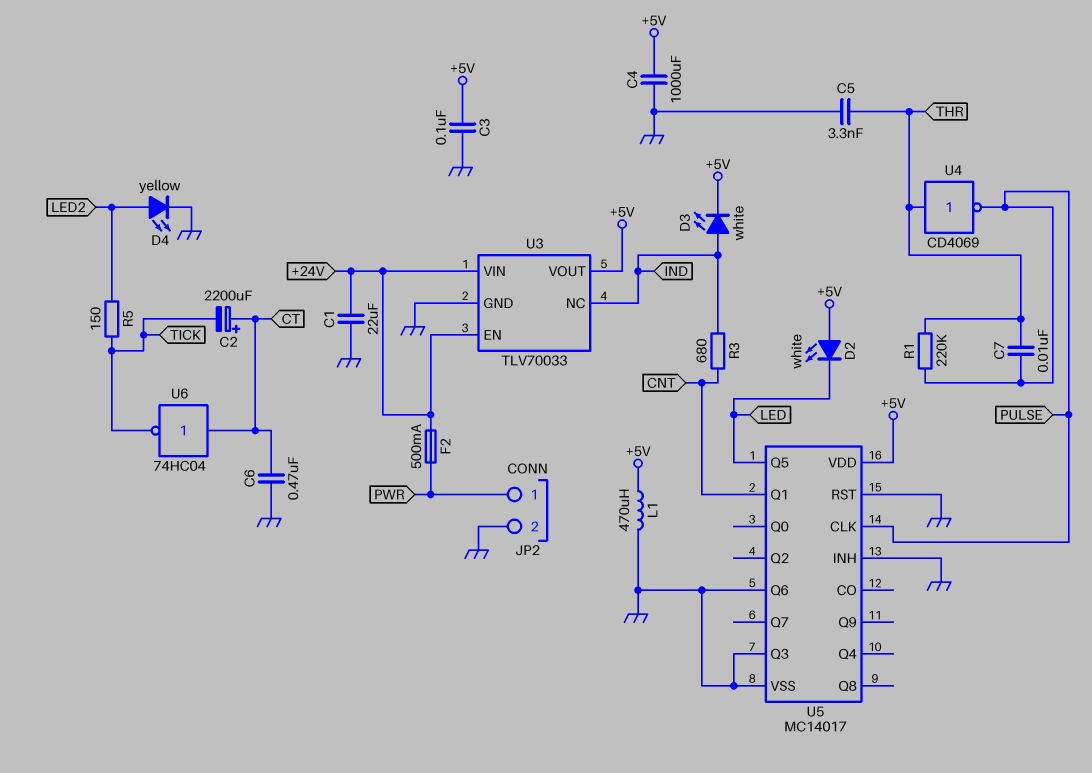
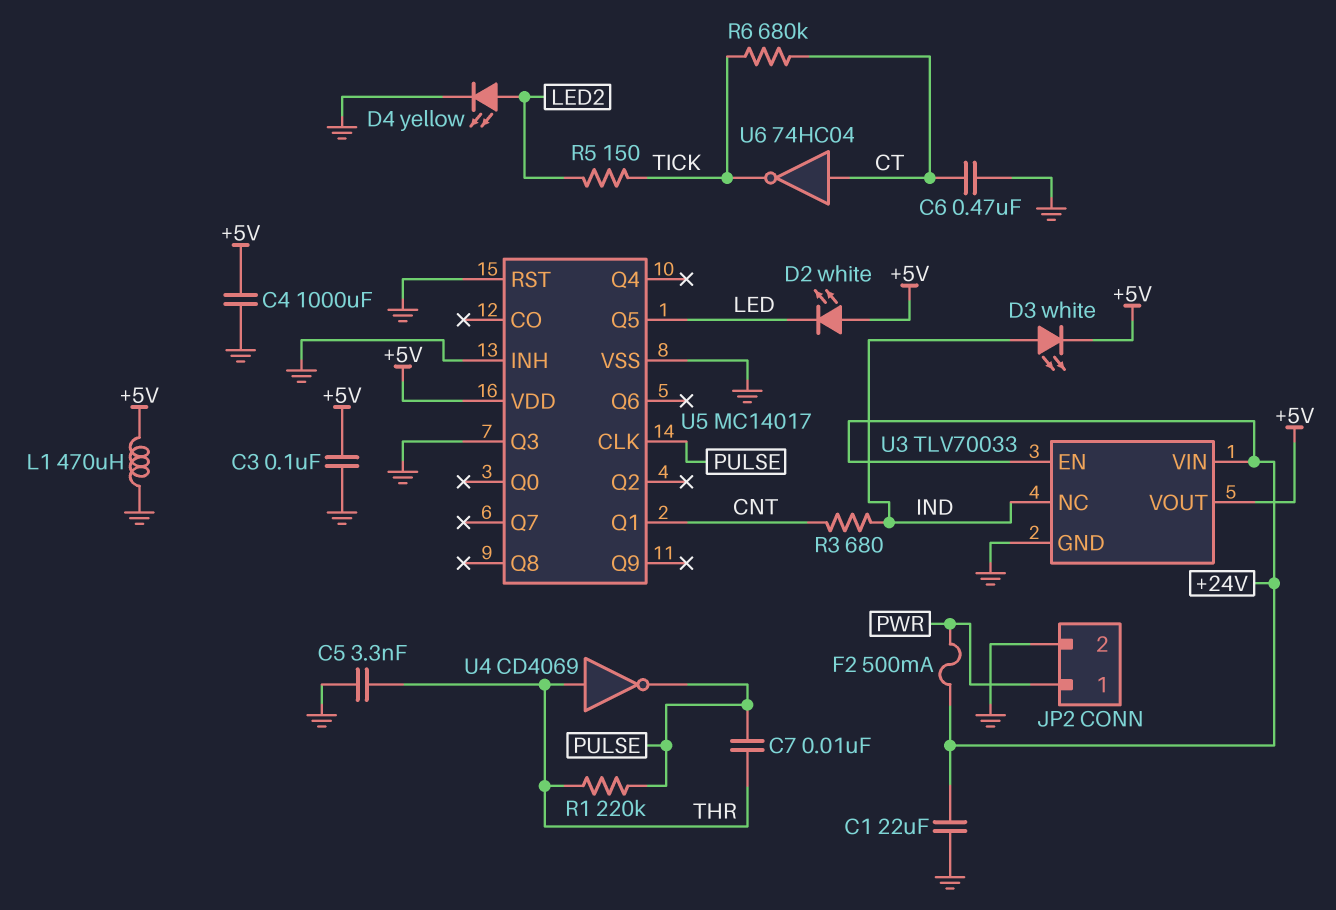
C2: 2200uF (plus CT, minus TICK) -> none
R6: none -> 680k (CT, TICK)
U5 pin Q6: GND -> none

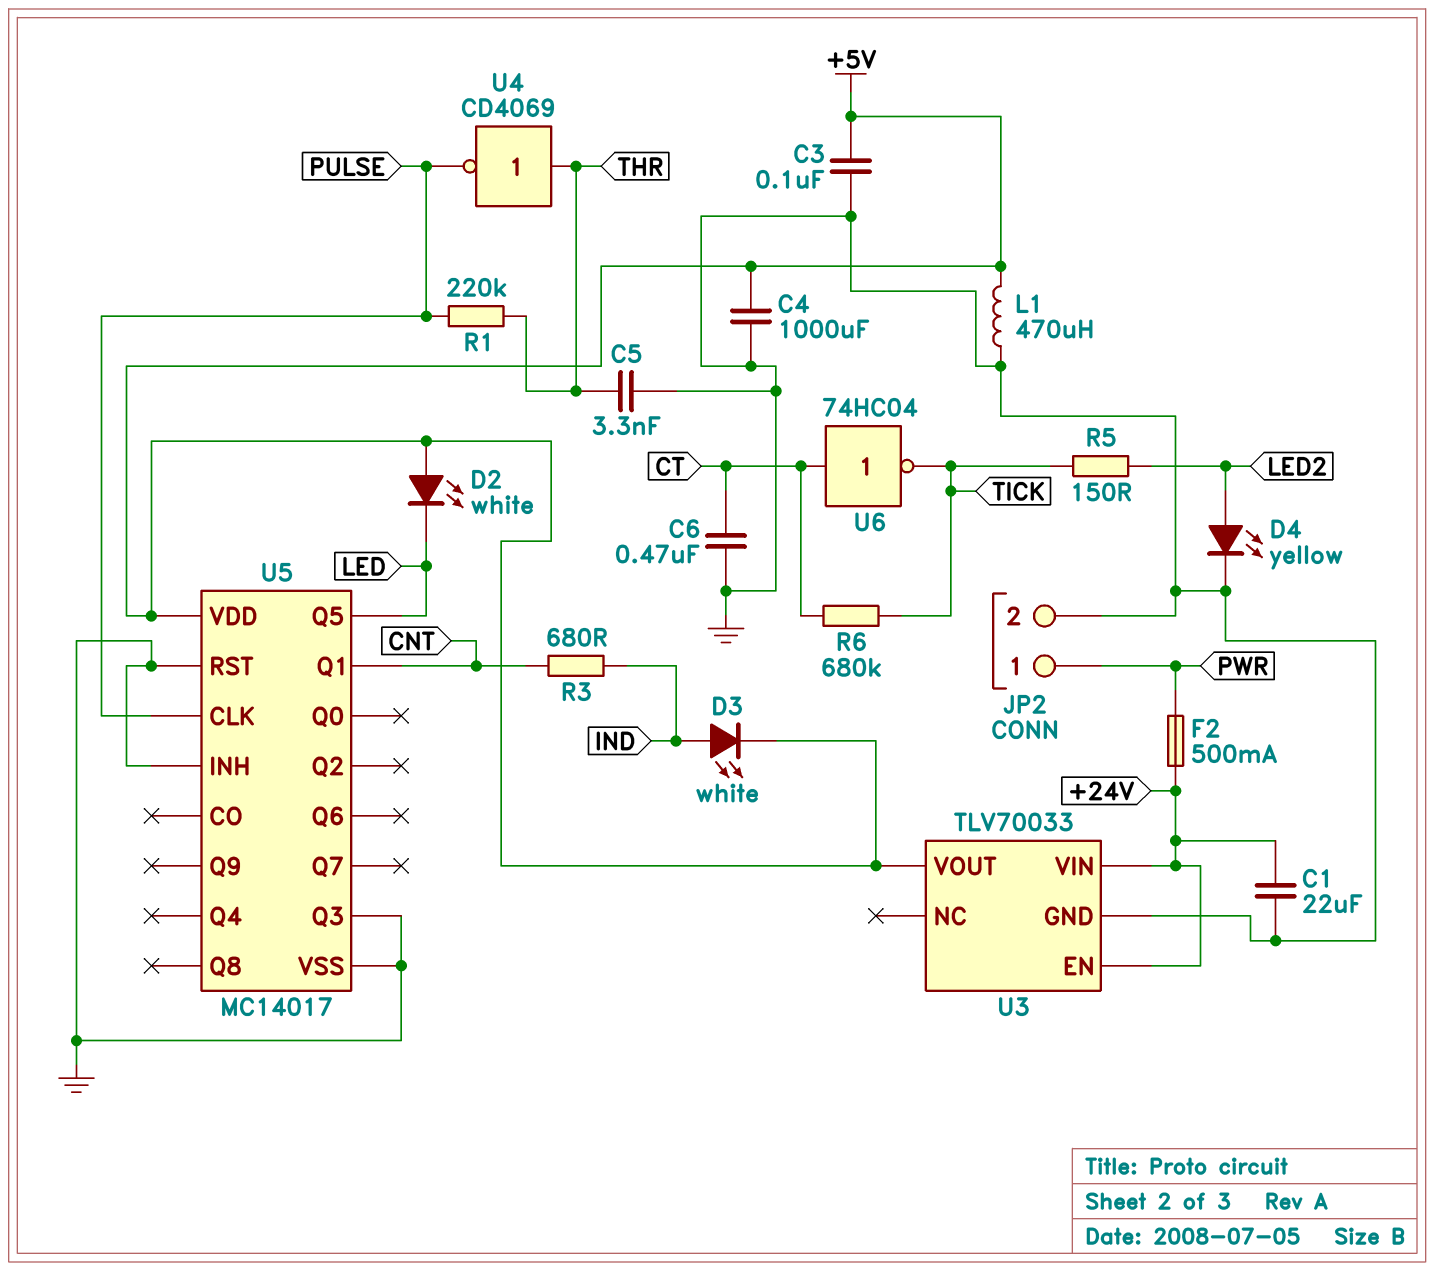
C7: 10nF (PULSE, THR) -> none
U3 pin NC: IND -> none

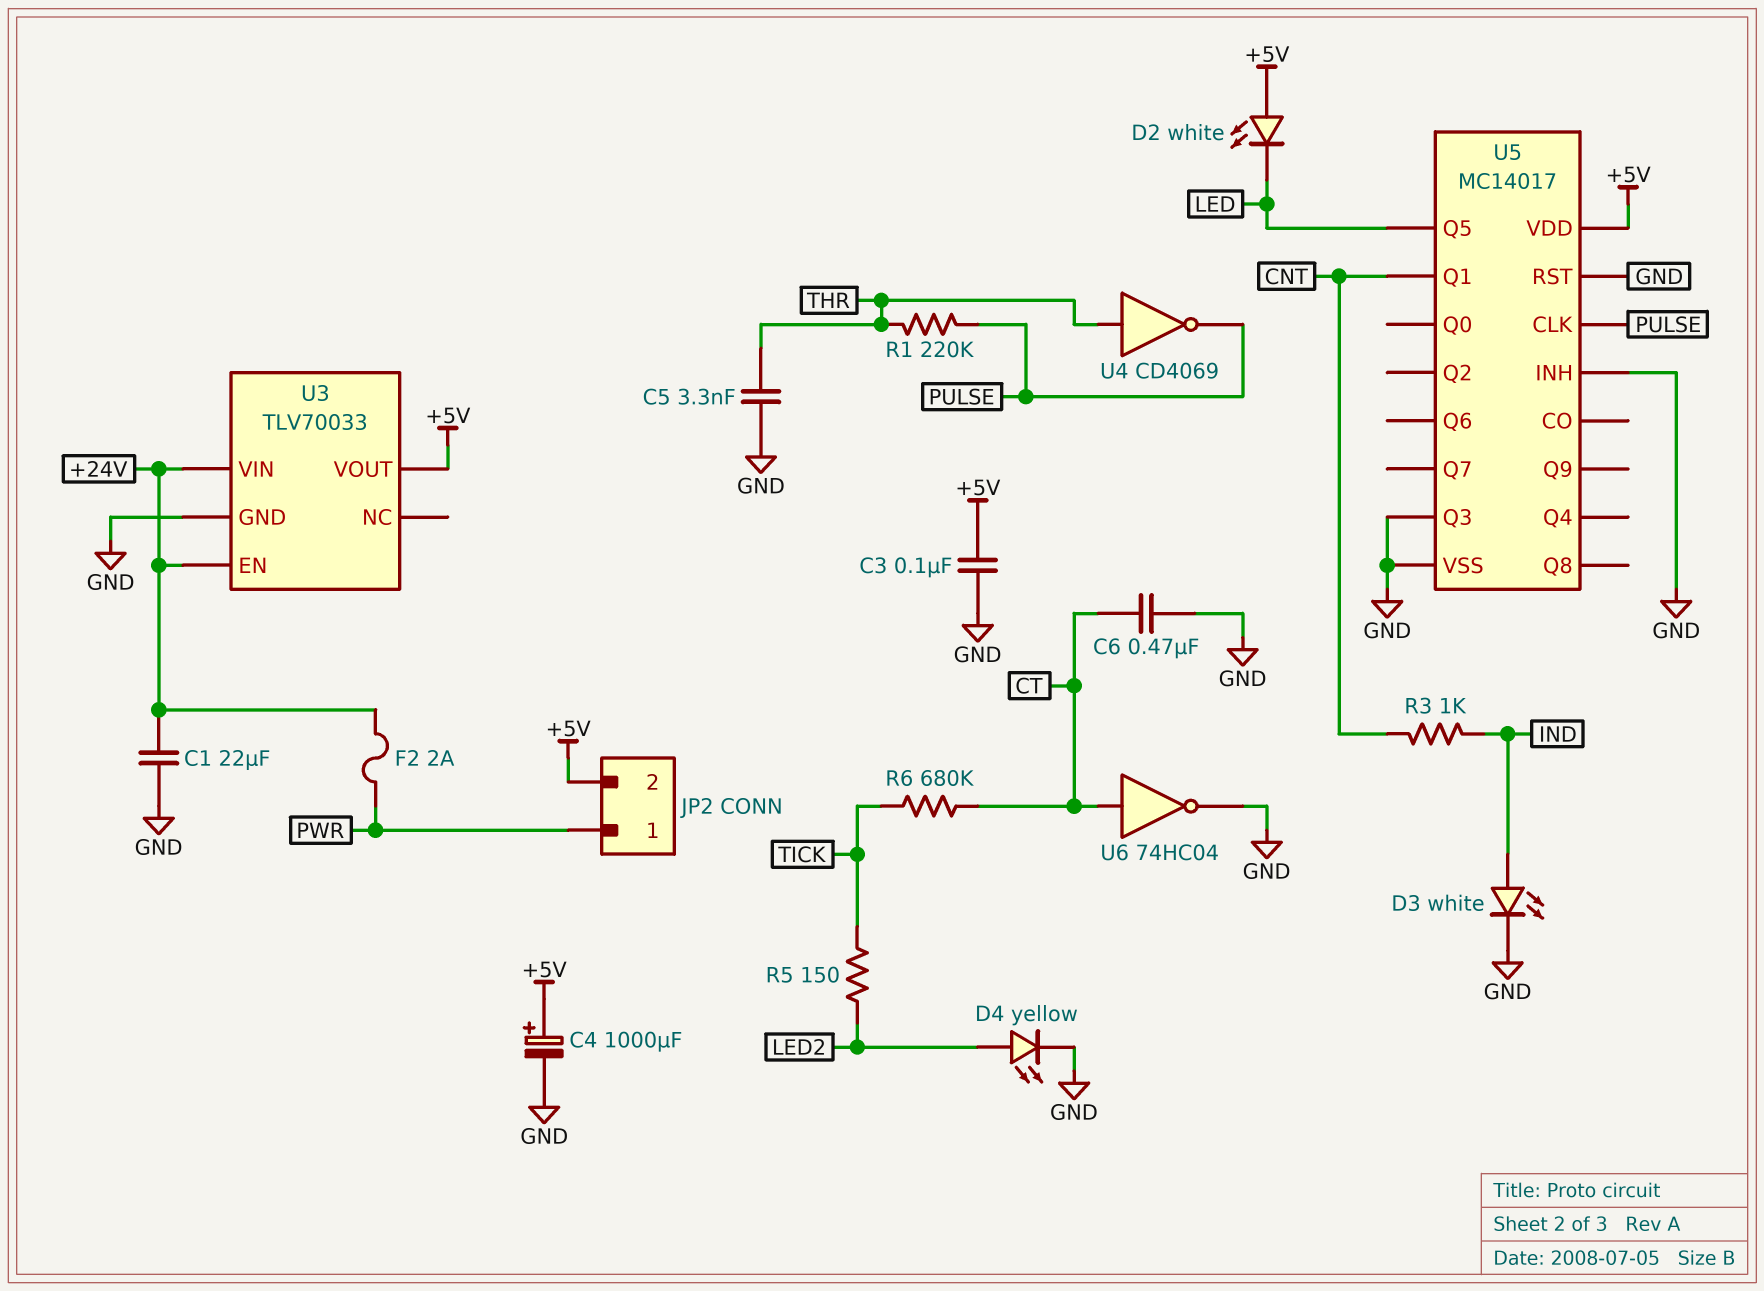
C4: 1000uF (+5V, GND) -> 1000uF (plus +5V, minus GND)
D3: LED white (A IND, K +5V) -> LED white (A IND, K GND)
F2: 500mA (+24V, PWR) -> 2A (+24V, PWR)
JP2 pin 2: GND -> +5V
L1: 470uH (+5V, GND) -> none
R3: 680 (CNT, IND) -> 1k (CNT, IND)
U6: NOT 74HC04 (in CT, out TICK) -> NOT 74HC04 (in CT, out GND)

